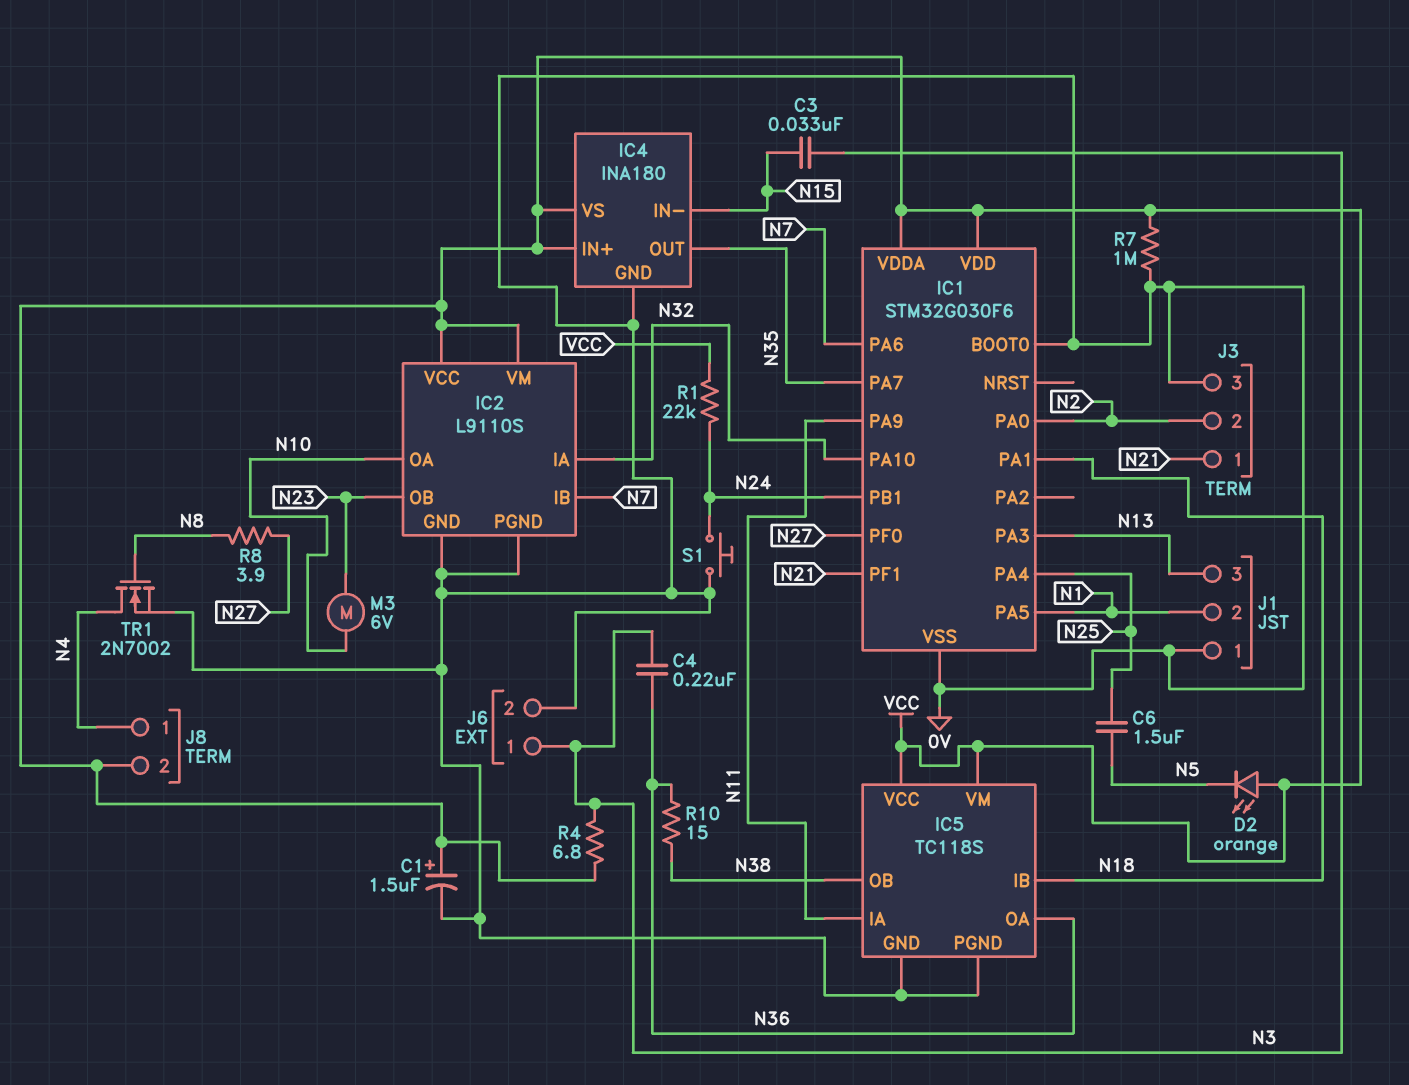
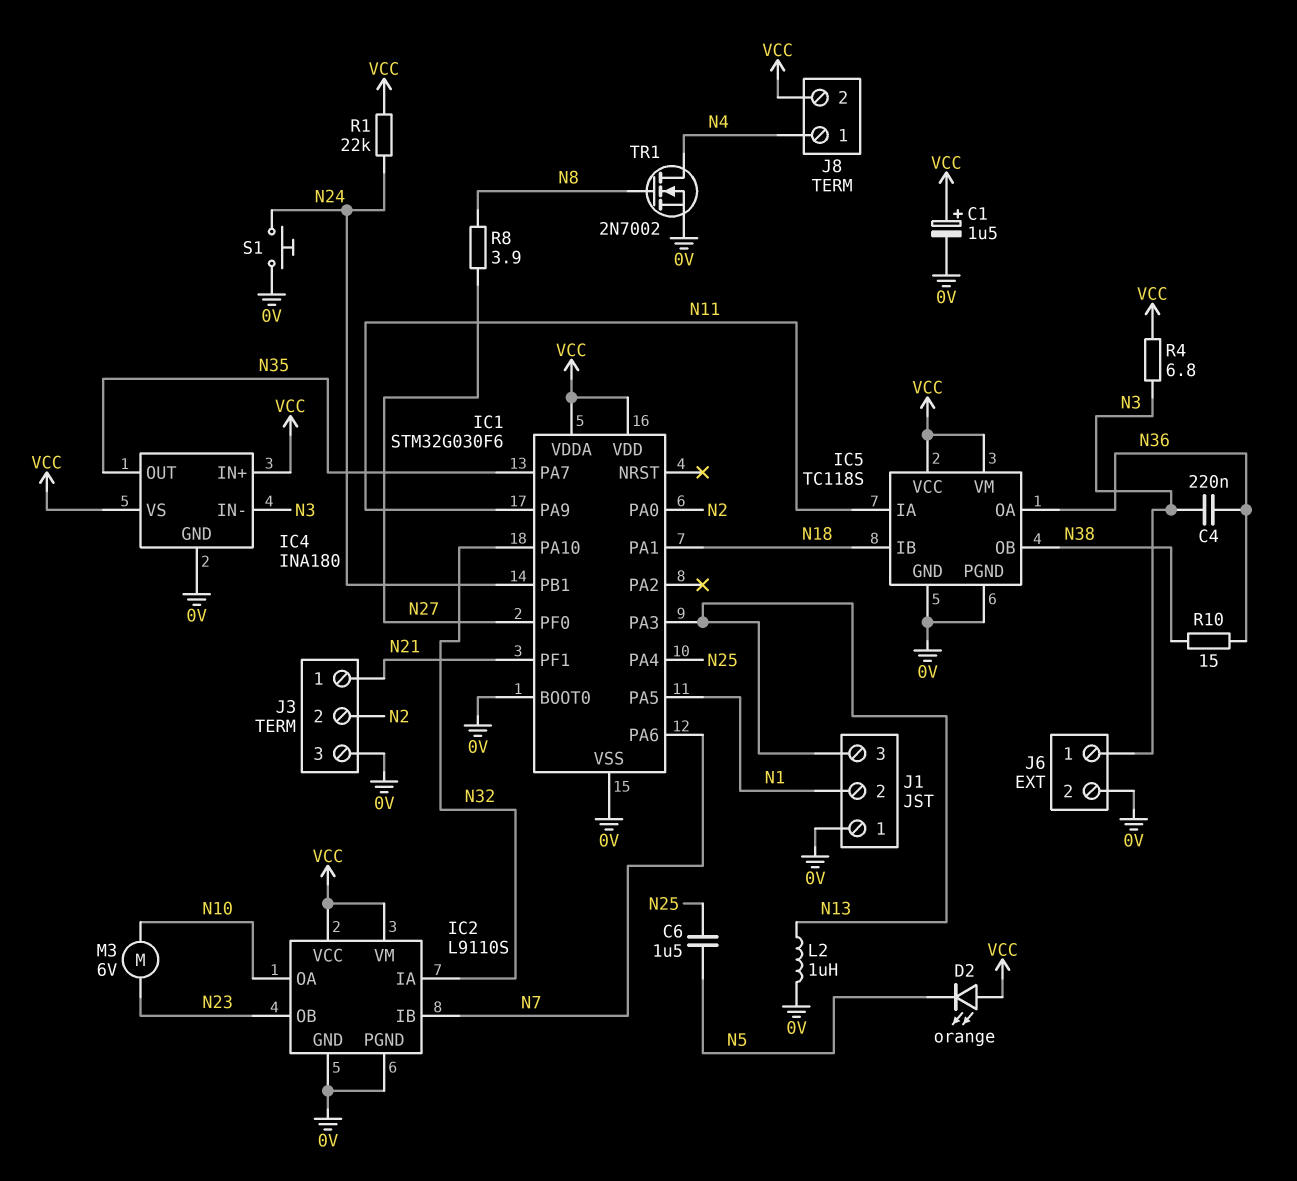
C3: 33nF (N3, N15) -> none
IC4 pin IN-: N15 -> N3
L2: none -> 1uH (0V, N13)
R7: 1M (0V, VCC) -> none

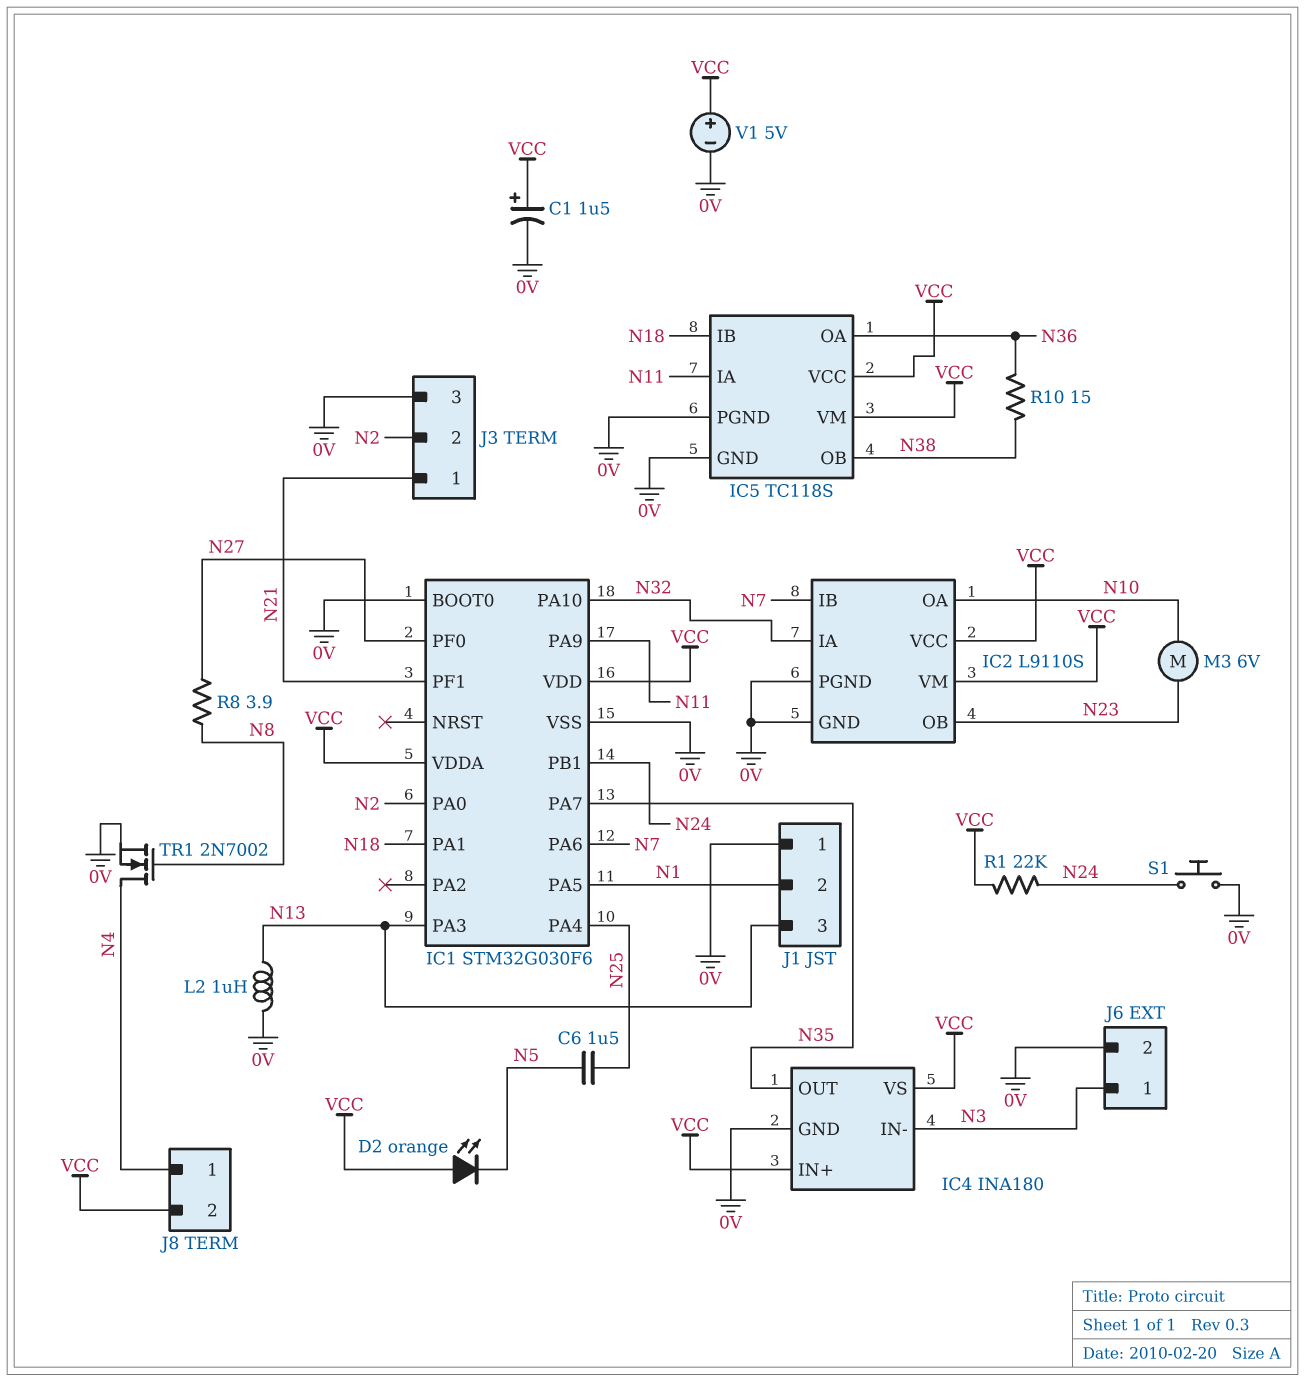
C4: 220nF (N3, N36) -> none
R4: 6.8 (N3, VCC) -> none
V1: none -> 5V (plus VCC, minus 0V)

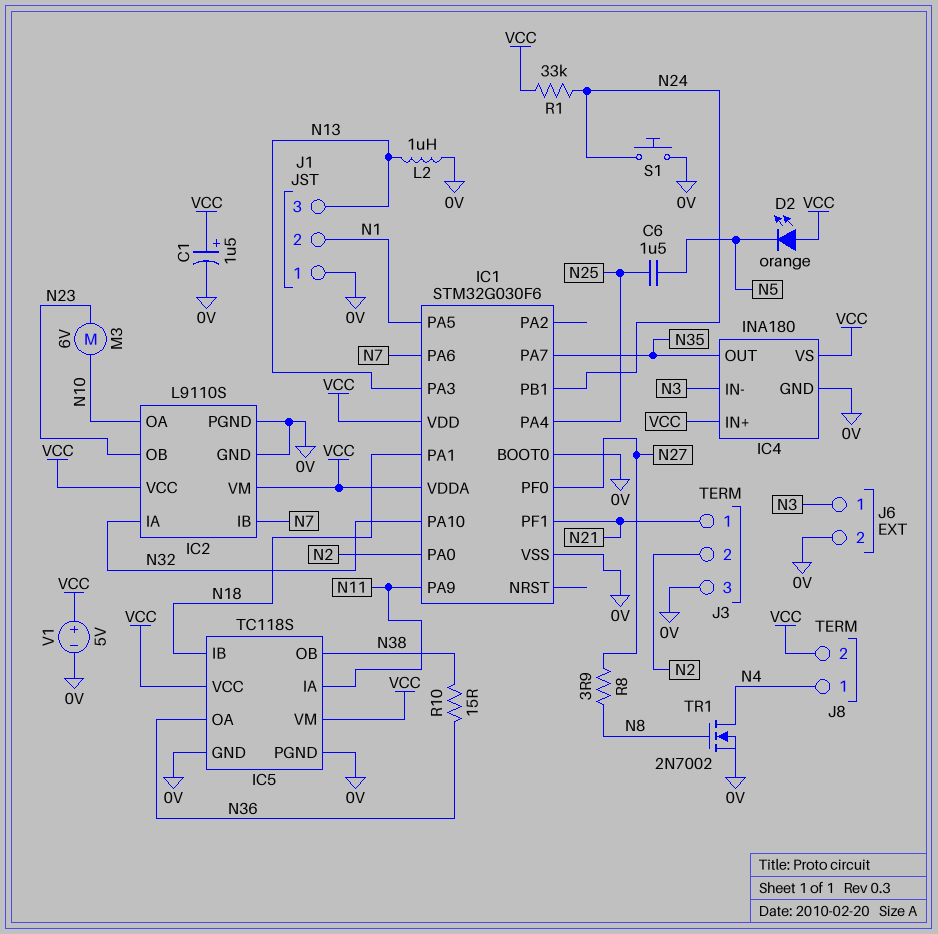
R1: 22k (N24, VCC) -> 33k (N24, VCC)

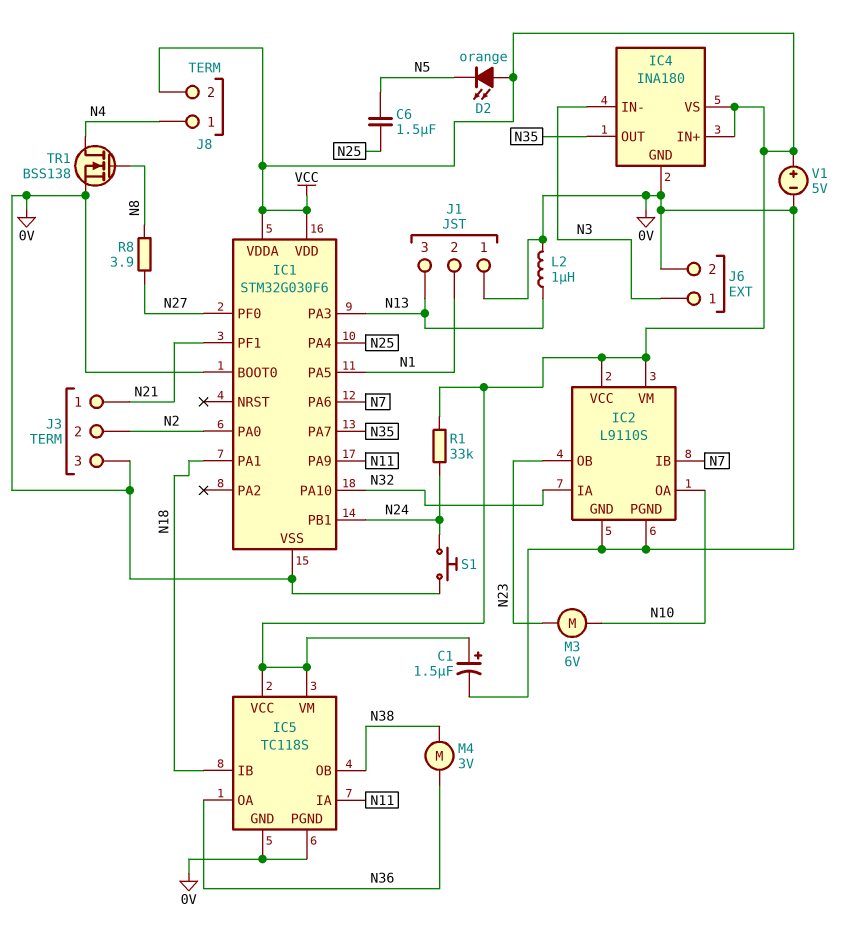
M4: none -> motor 3V (N36, N38)
R10: 15 (N36, N38) -> none
TR1: NMOS 2N7002 (G N8, D N4, S 0V) -> NMOS BSS138 (G N8, D N4, S 0V)

